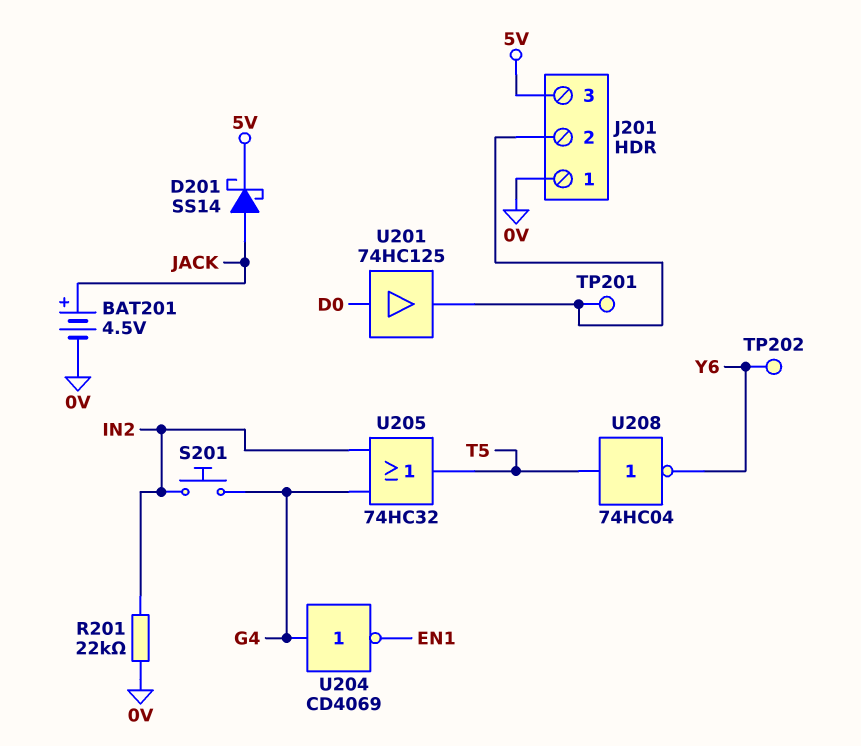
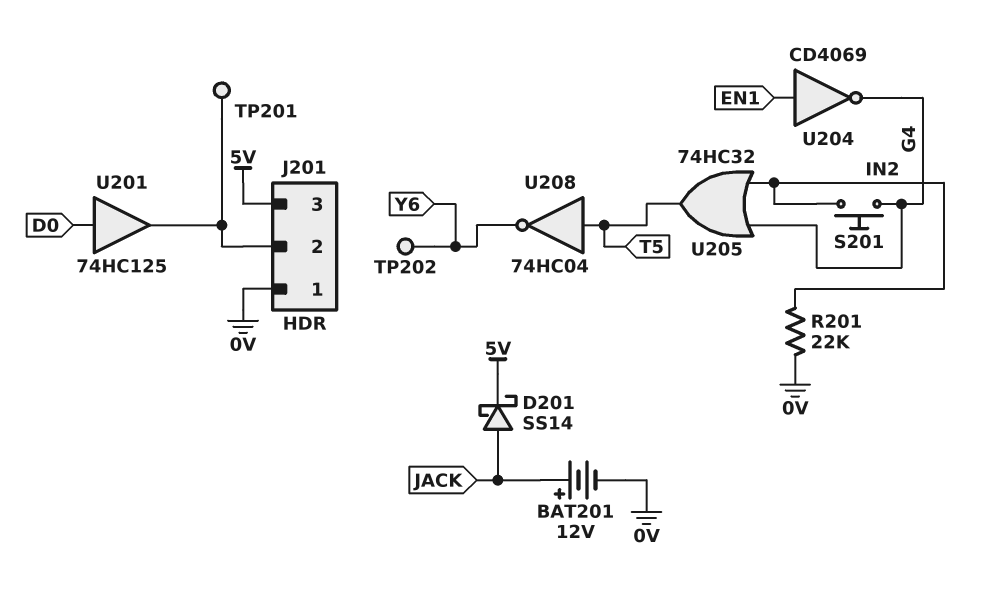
BAT201: 4.5V (plus JACK, minus 0V) -> 12V (plus JACK, minus 0V)
U204: NOT CD4069 (in G4, out EN1) -> NOT CD4069 (in EN1, out G4)

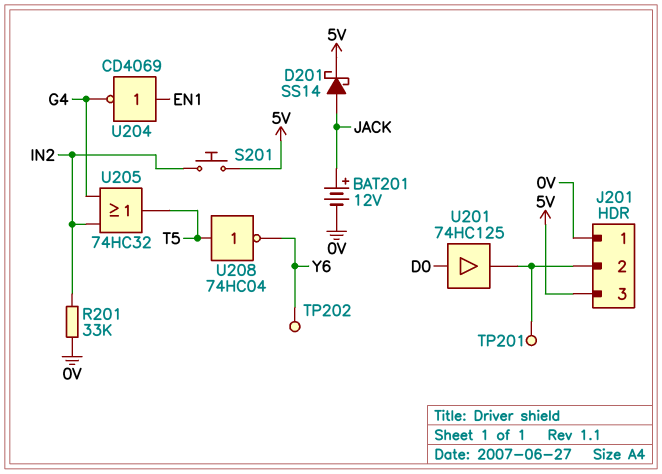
R201: 22k (0V, IN2) -> 33k (0V, IN2)
S201: button (G4, IN2) -> button (5V, IN2)

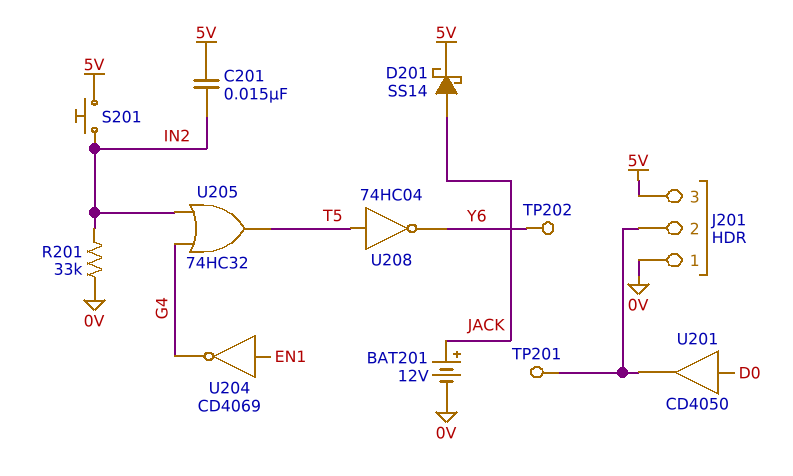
C201: none -> 15nF (5V, IN2)
U201: buffer 74HC125 (in D0, out J201/2) -> buffer CD4050 (in D0, out J201/2)

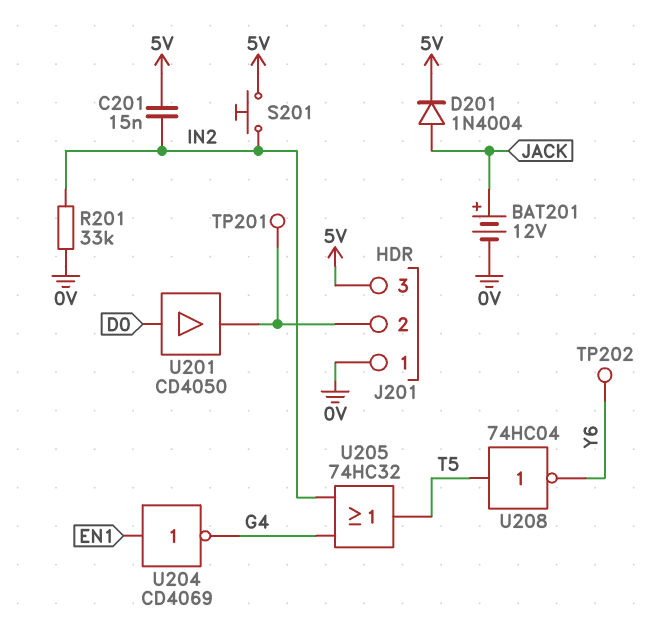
D201: schottky SS14 (A JACK, K 5V) -> diode 1N4004 (A JACK, K 5V)

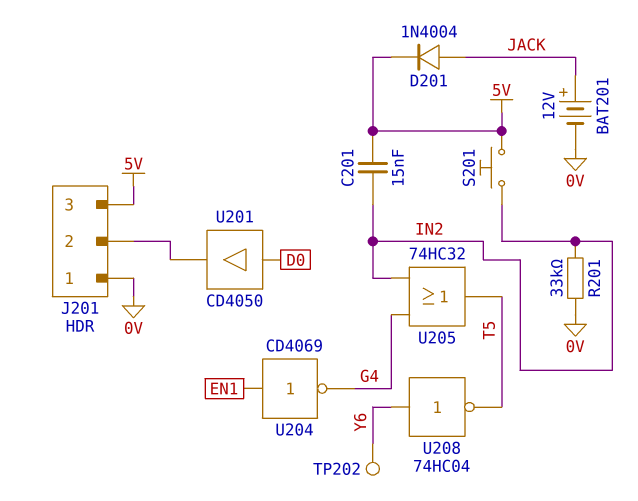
TP201: test point (J201/2) -> none
U208: NOT 74HC04 (in T5, out Y6) -> NOT 74HC04 (in Y6, out T5)

